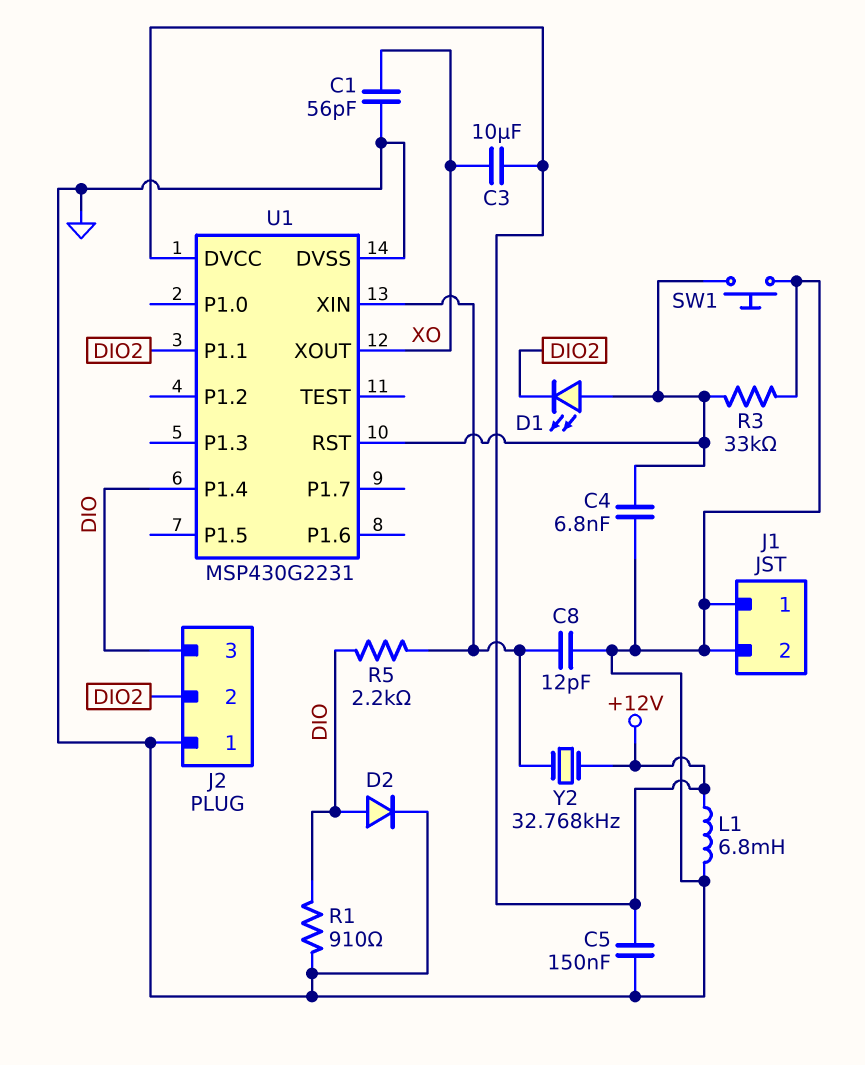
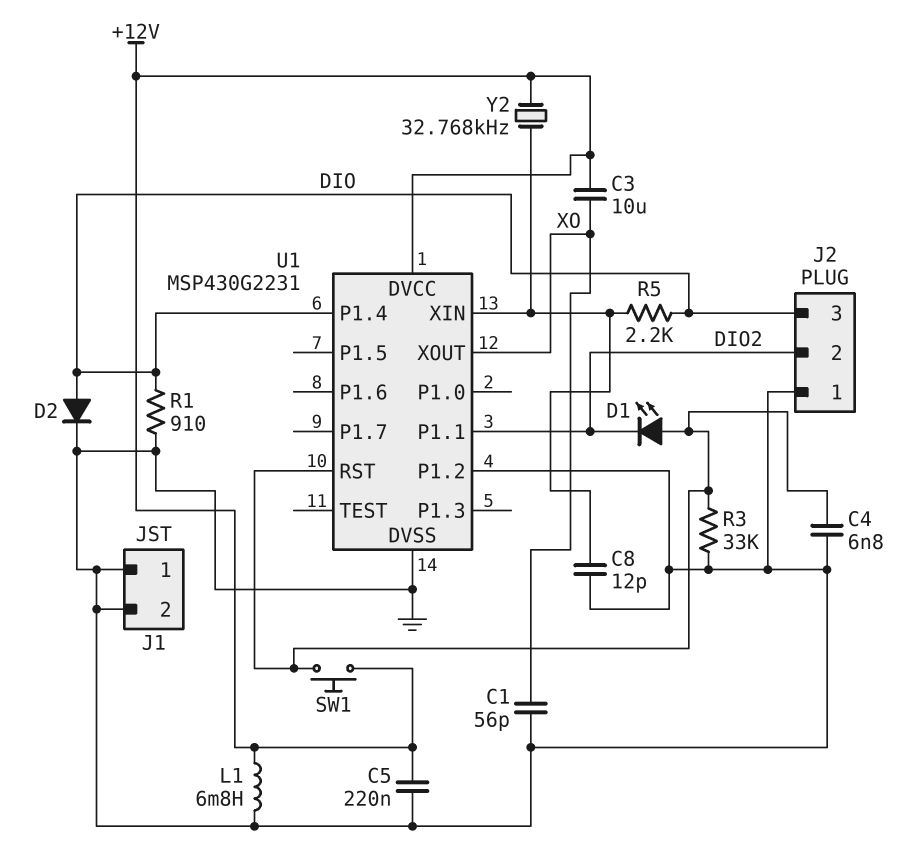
C5: 150nF (+12V, GND) -> 220nF (+12V, GND)
SW1: button (GND, U1/RST) -> button (+12V, U1/RST)
U1 pin P1.2: none -> GND

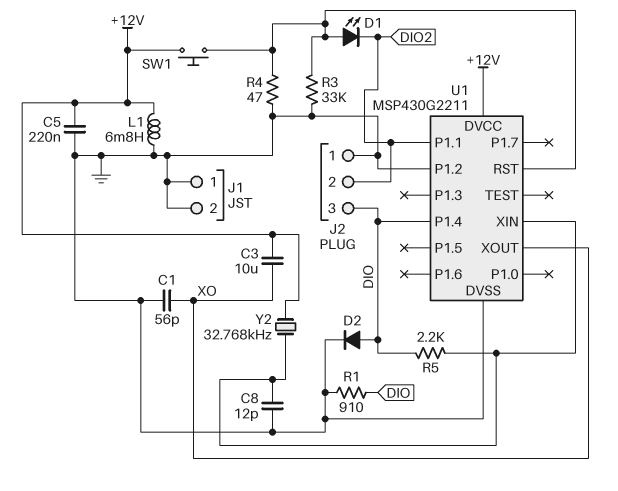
C4: 6.8nF (GND, U1/RST) -> none
R4: none -> 47 (GND, U1/RST)
U1: MSP430G2231 -> MSP430G2211

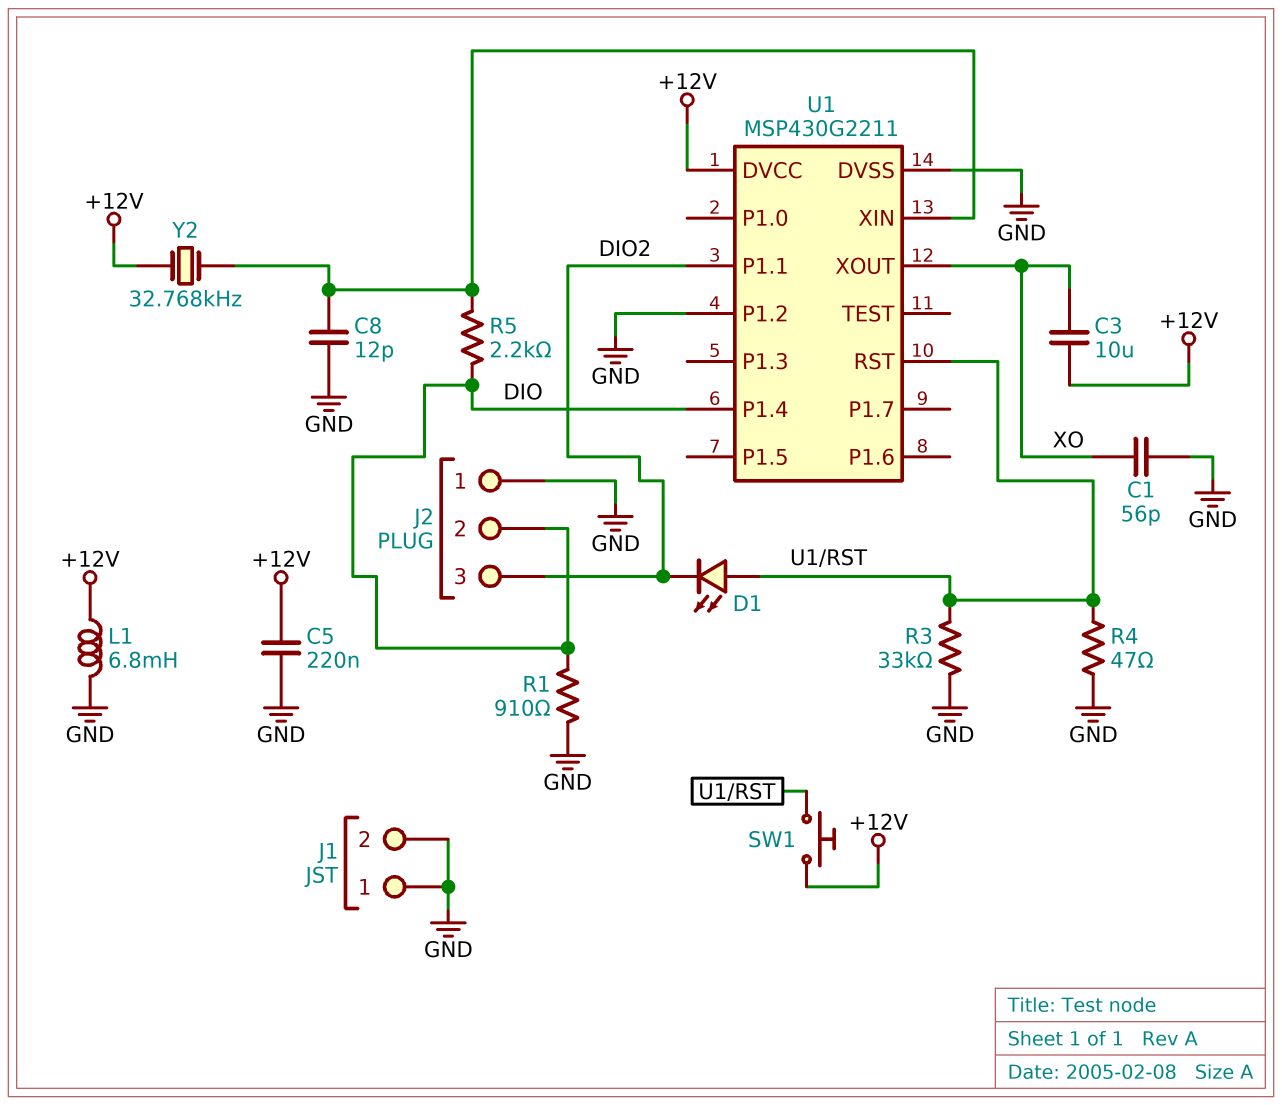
D2: diode (A DIO, K GND) -> none
J2 pin 2: DIO2 -> DIO
J2 pin 3: DIO -> DIO2

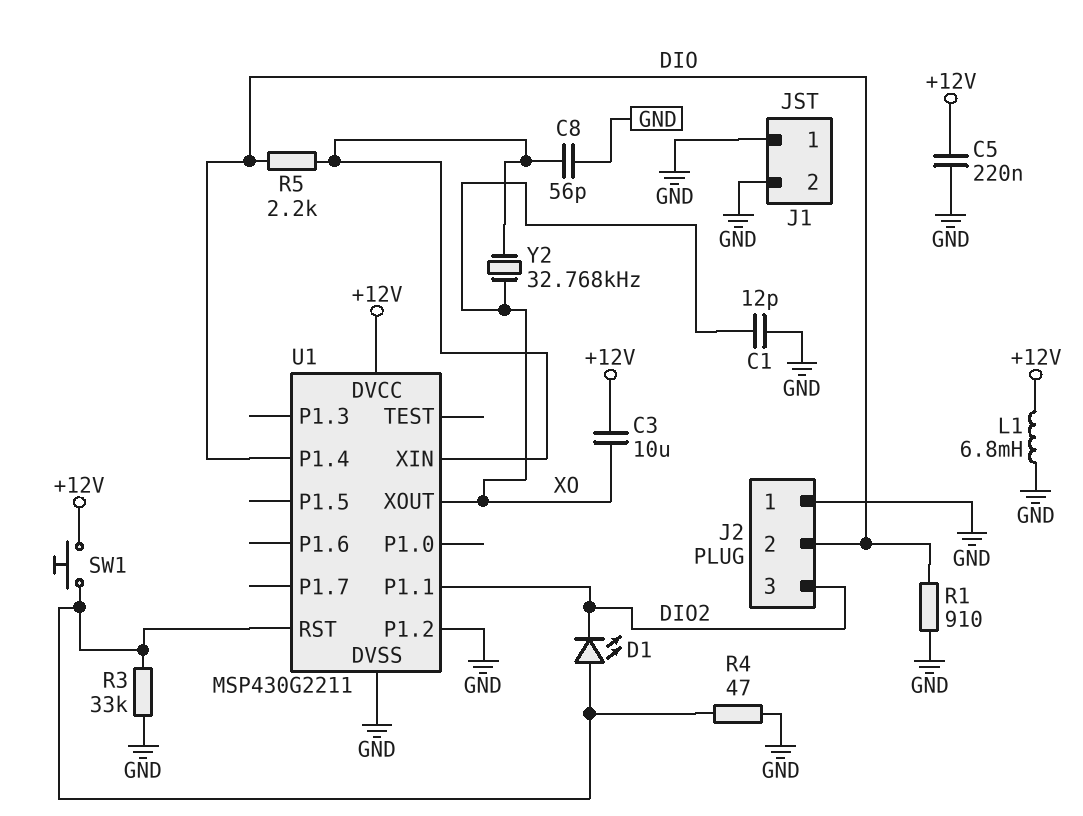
C1: 56pF (GND, XO) -> 12pF (GND, XO)
C8: 12pF (GND, U1/XIN) -> 56pF (GND, U1/XIN)
Y2: 32.768kHz (+12V, U1/XIN) -> 32.768kHz (U1/XIN, XO)

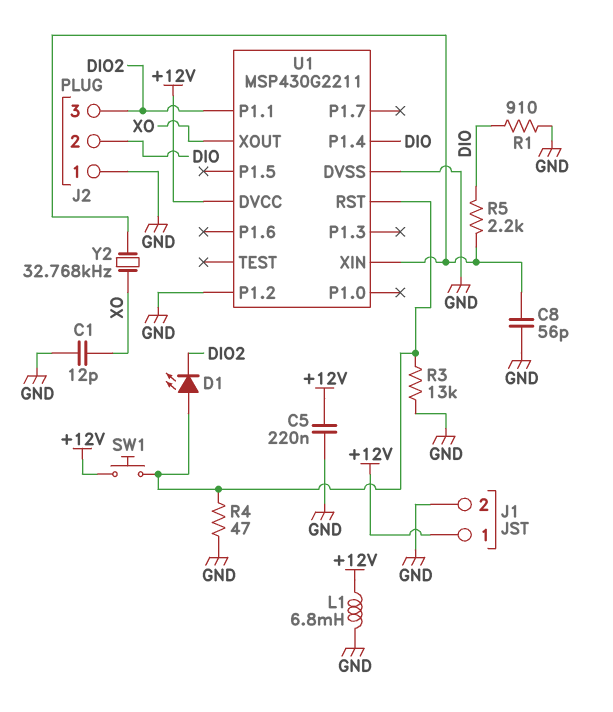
C3: 10uF (+12V, XO) -> none
J1 pin 1: GND -> +12V
R3: 33k (GND, U1/RST) -> 13k (GND, U1/RST)

